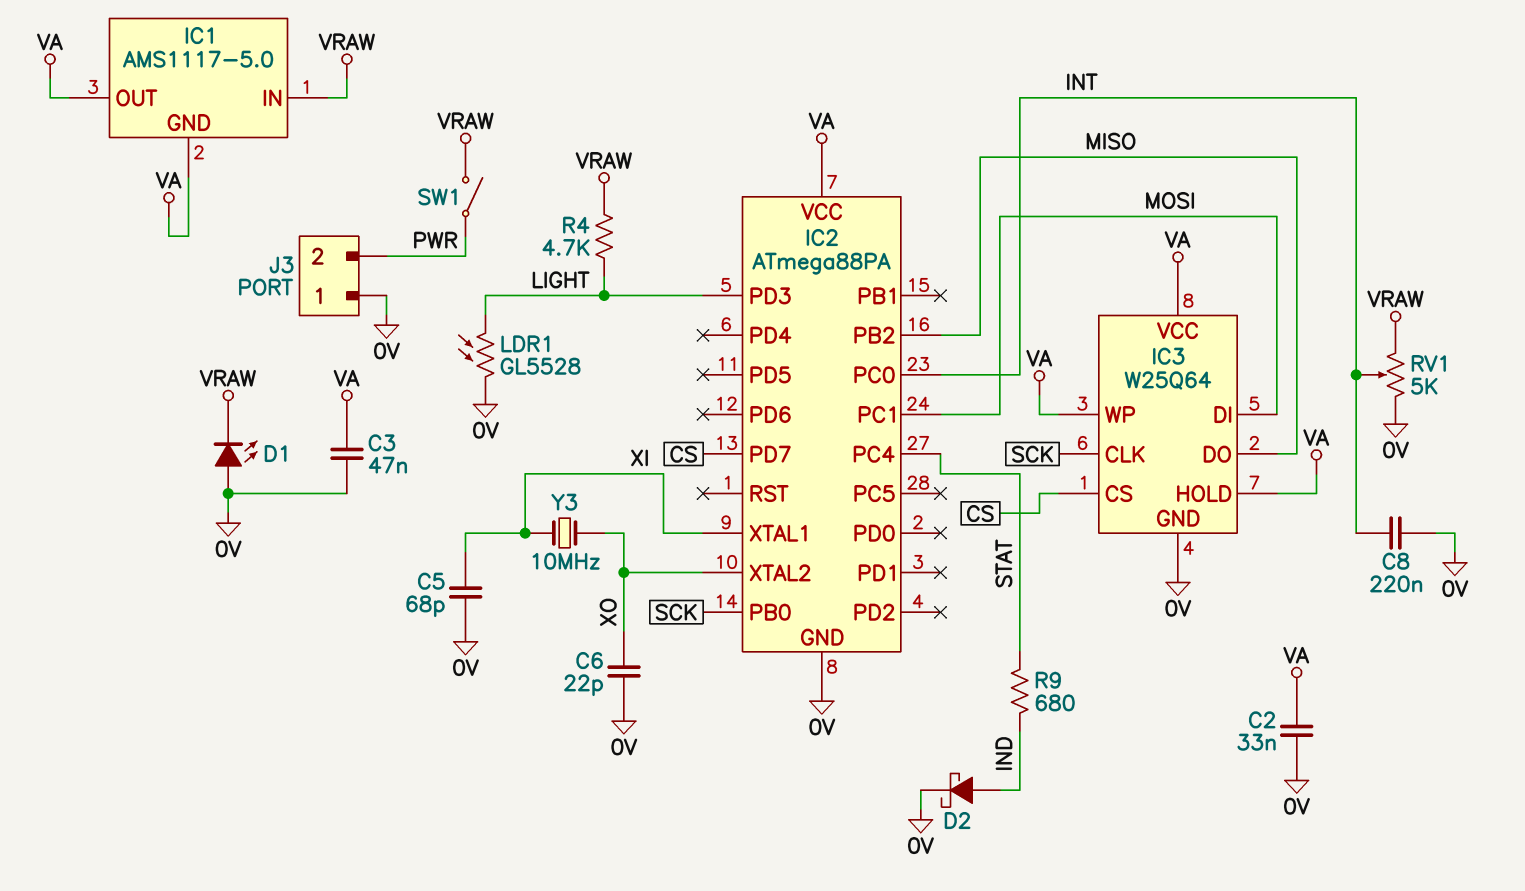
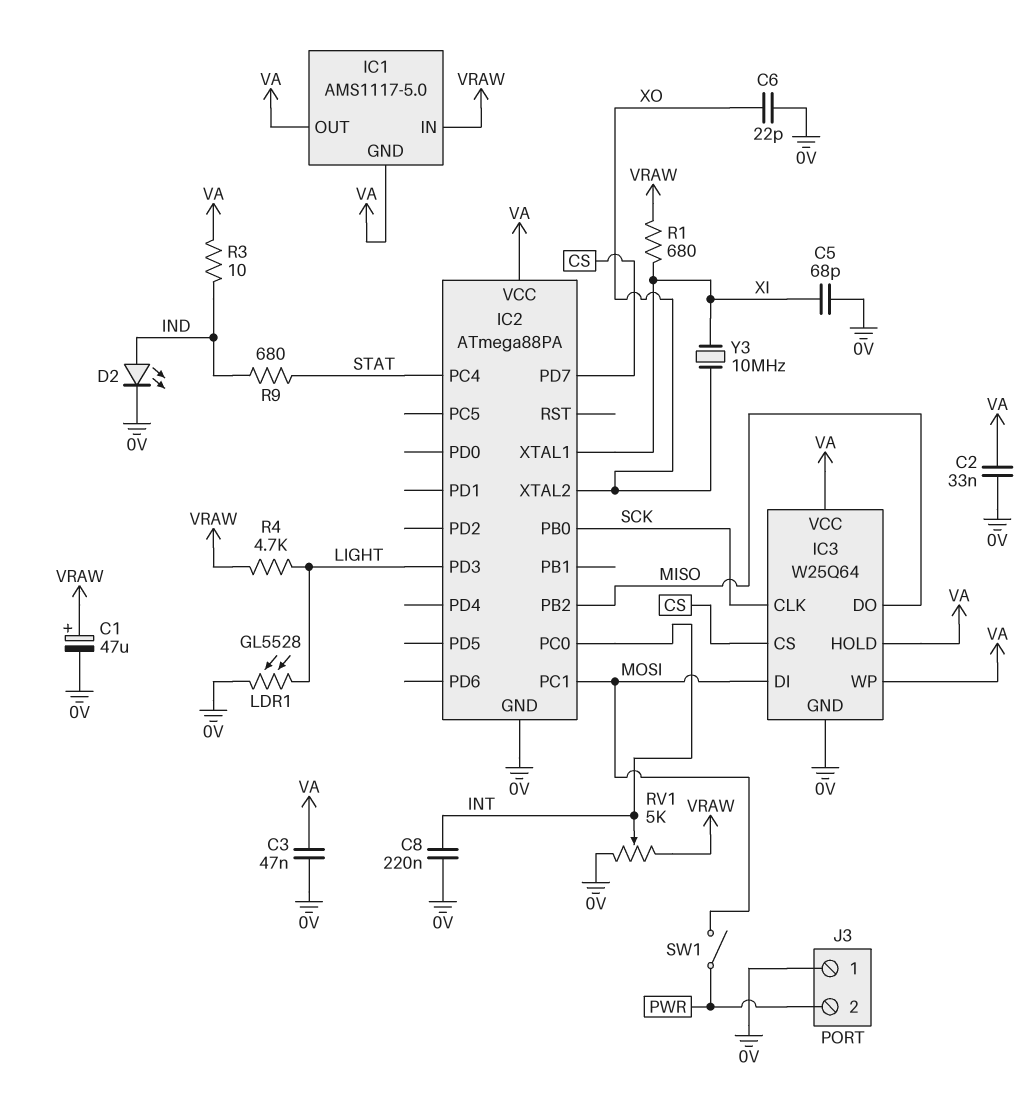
C1: none -> 47uF (plus VRAW, minus 0V)
D1: LED (A 0V, K VRAW) -> none
D2: schottky (A IND, K 0V) -> LED (A IND, K 0V)
R1: none -> 680 (VRAW, XI)
R3: none -> 10 (IND, VA)
SW1: switch (PWR, VRAW) -> switch (MOSI, PWR)

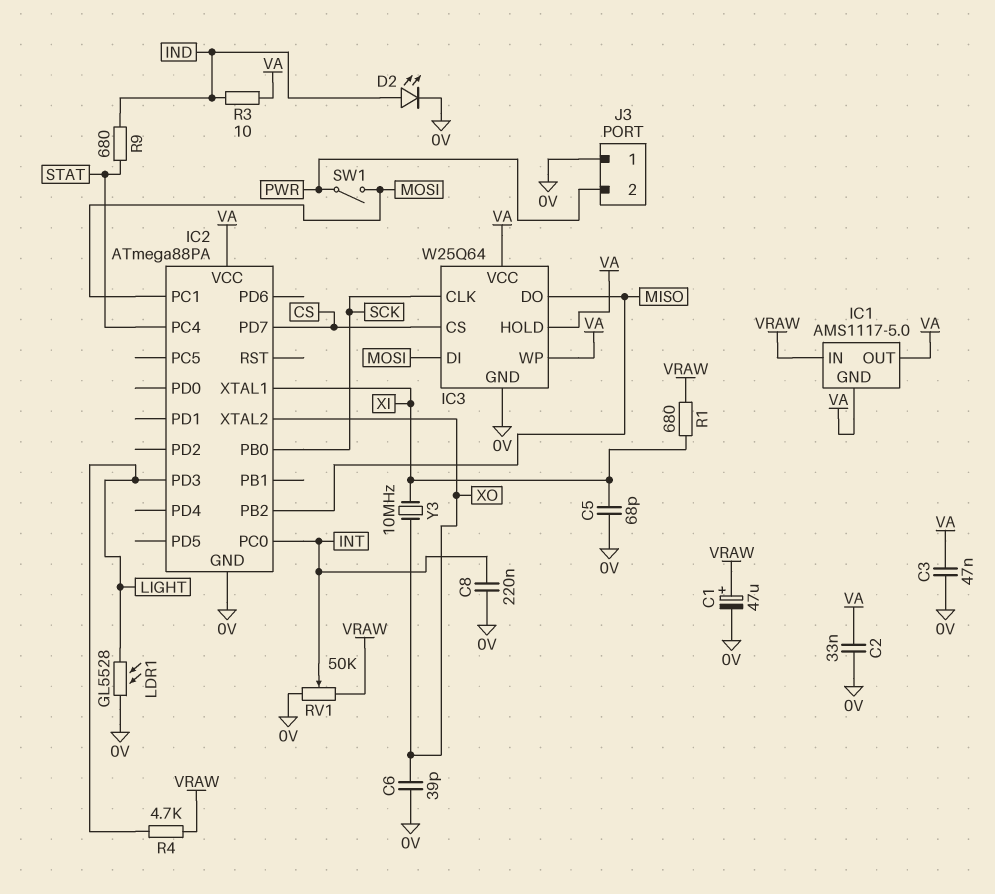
C6: 22pF (0V, XO) -> 39pF (0V, XO)
RV1: 5k (0V, VRAW, wiper INT) -> 50k (0V, VRAW, wiper INT)

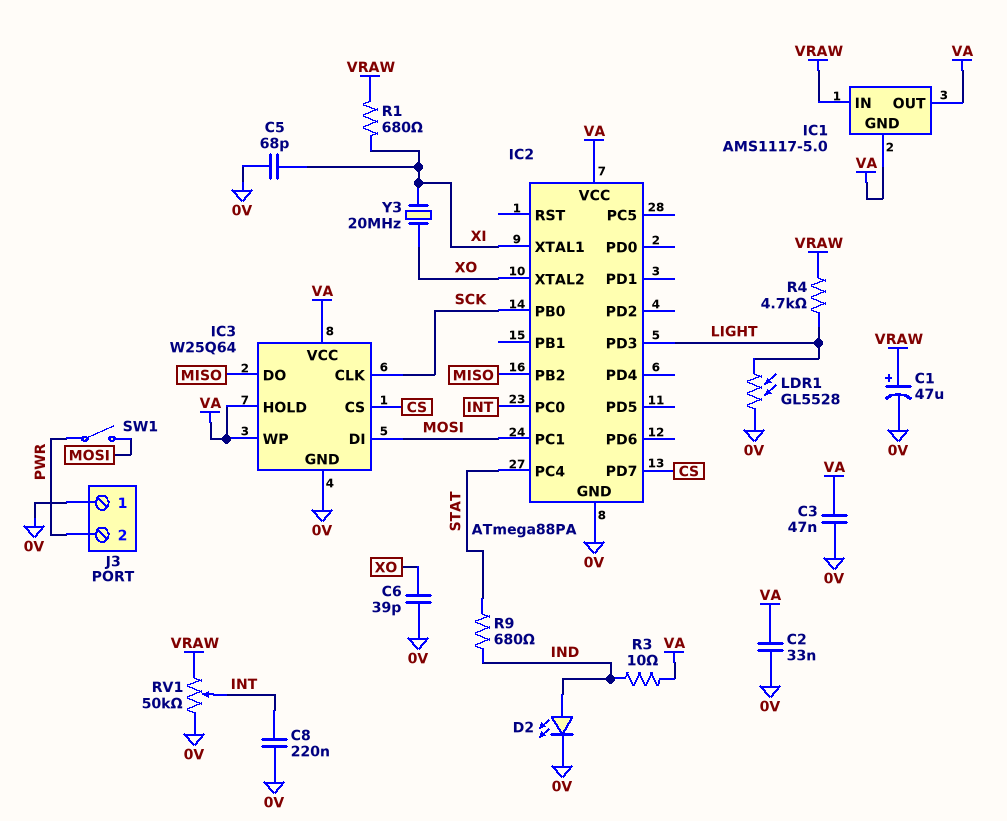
Y3: 10MHz (XI, XO) -> 20MHz (XI, XO)

